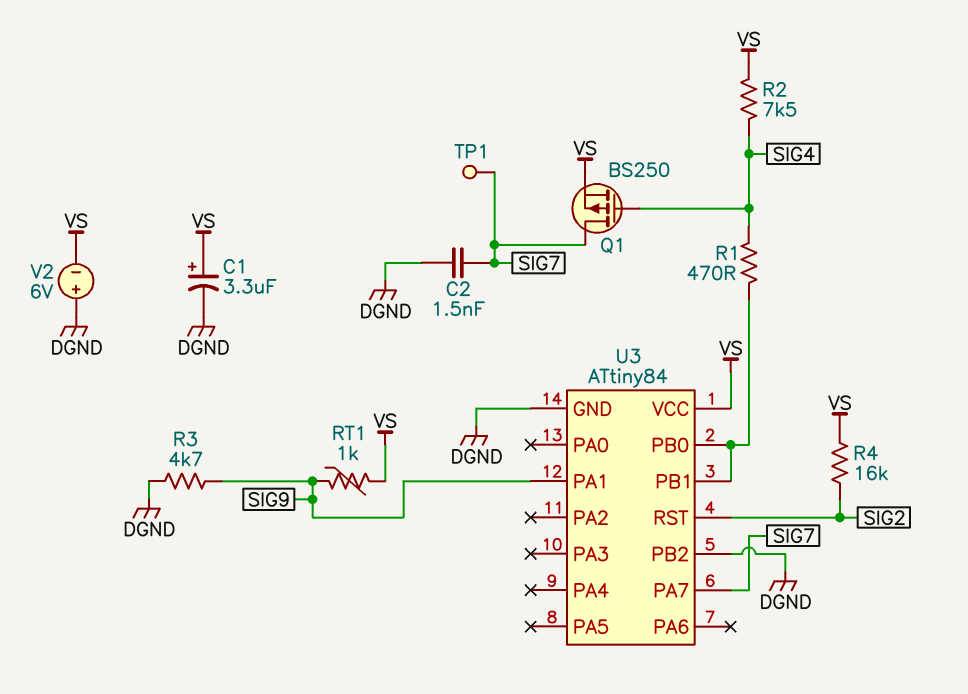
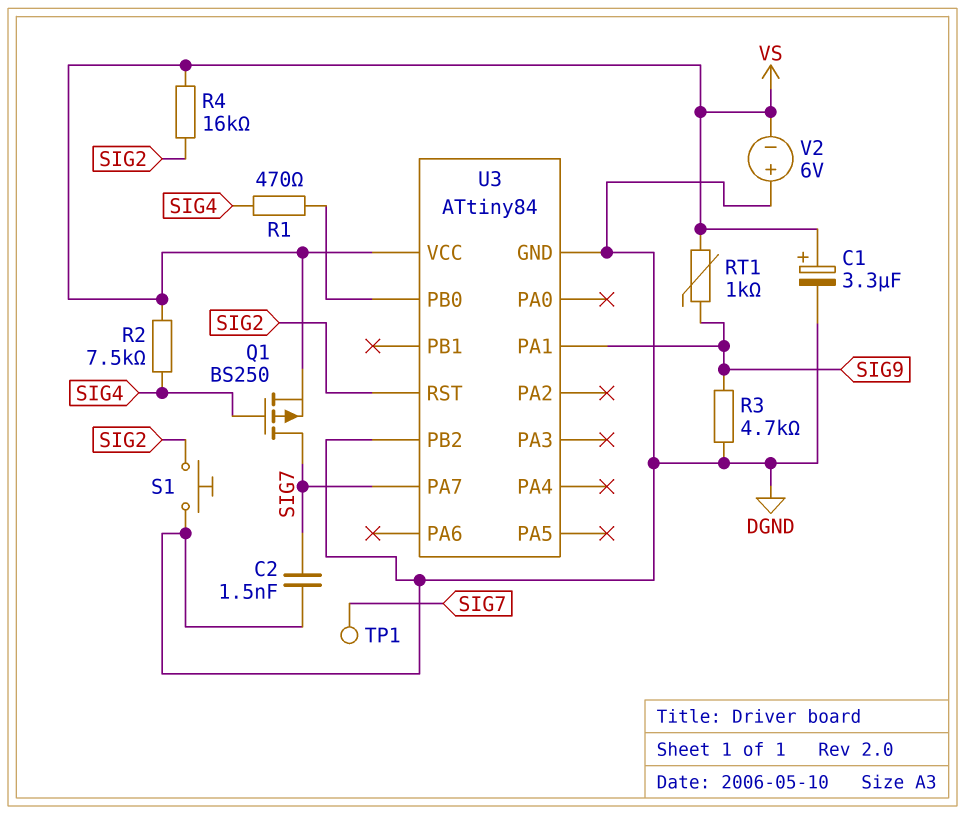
S1: none -> button (DGND, SIG2)
U3 pin PB1: U3/PB0 -> none

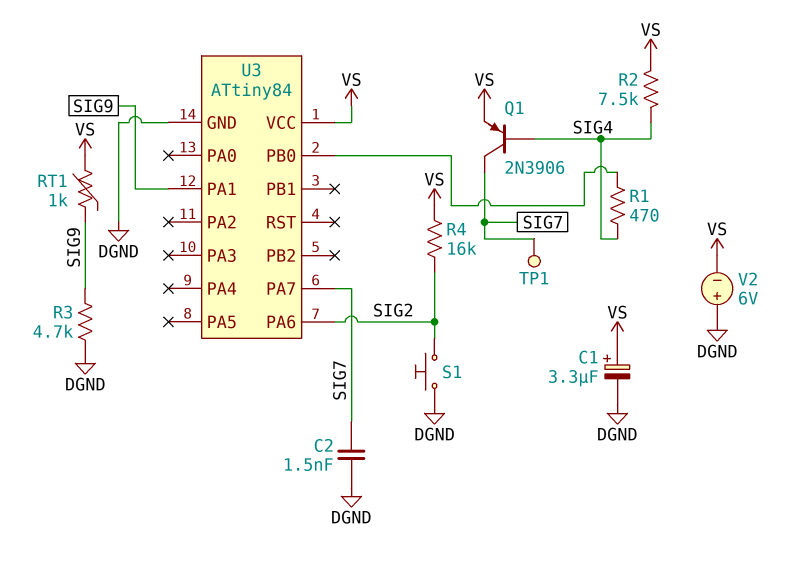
Q1: PMOS BS250 (G SIG4, D SIG7, S VS) -> PNP 2N3906 (B SIG4, C SIG7, E VS)
U3 pin PA6: none -> SIG2
U3 pin PB2: DGND -> none
U3 pin RST: SIG2 -> none

